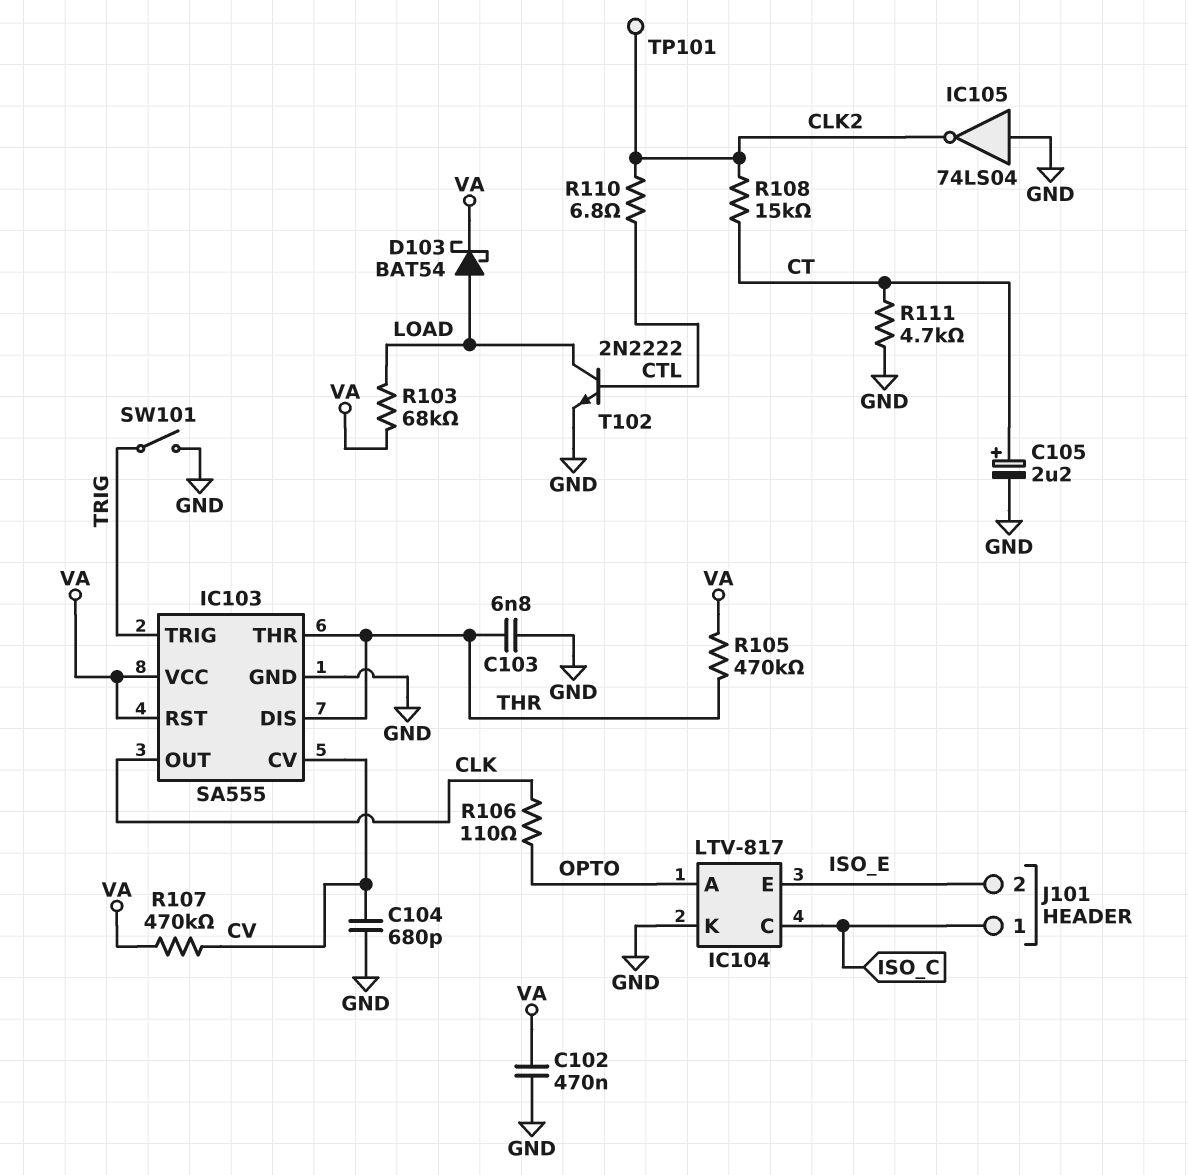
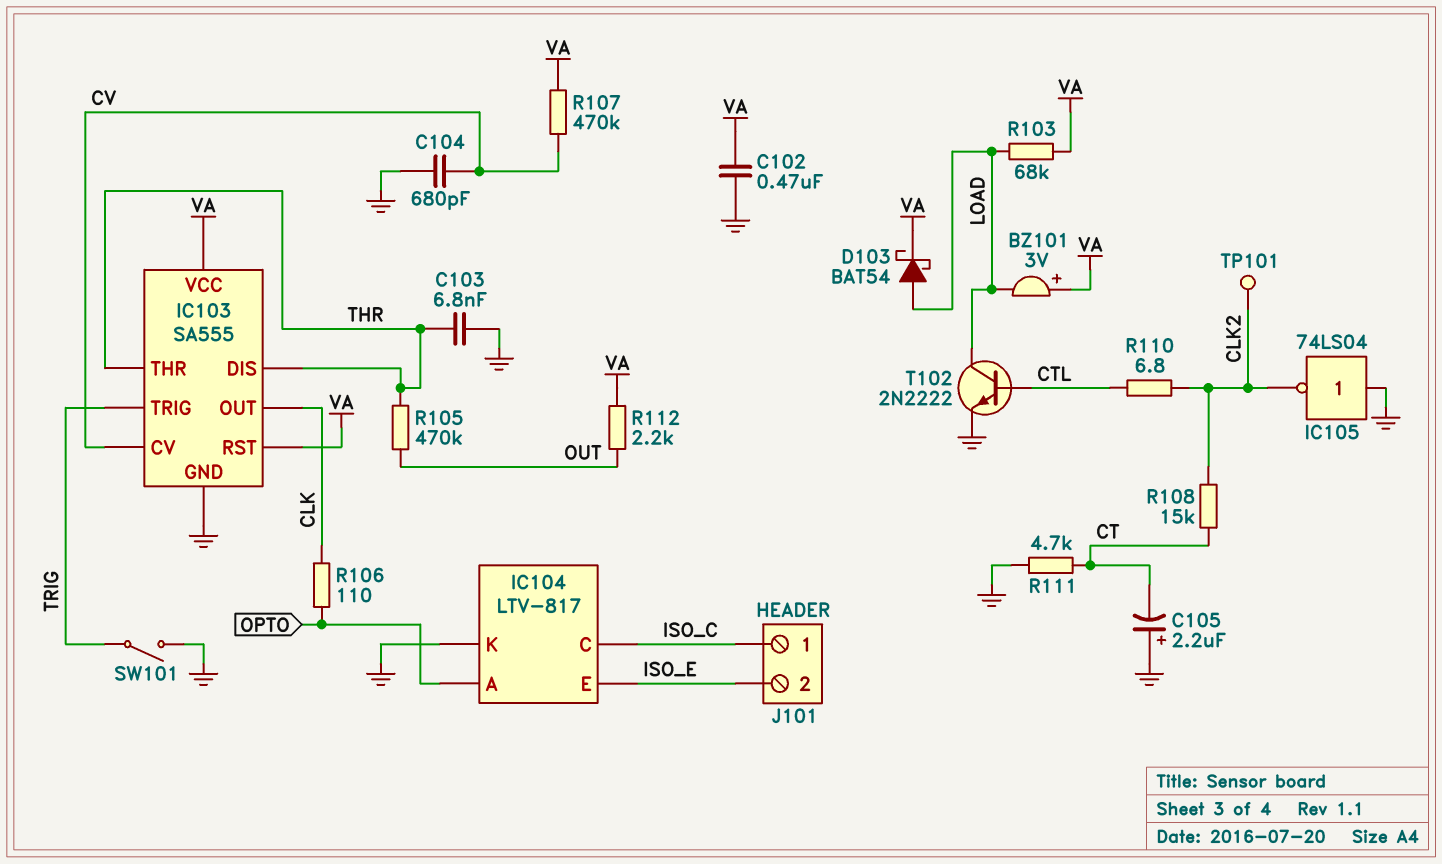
BZ101: none -> buzzer 3V (plus VA, minus LOAD)
C105: 2.2uF (plus CT, minus GND) -> 2.2uF (plus GND, minus CT)
R105: 470k (THR, VA) -> 470k (OUT, THR)
R112: none -> 2.2k (OUT, VA)

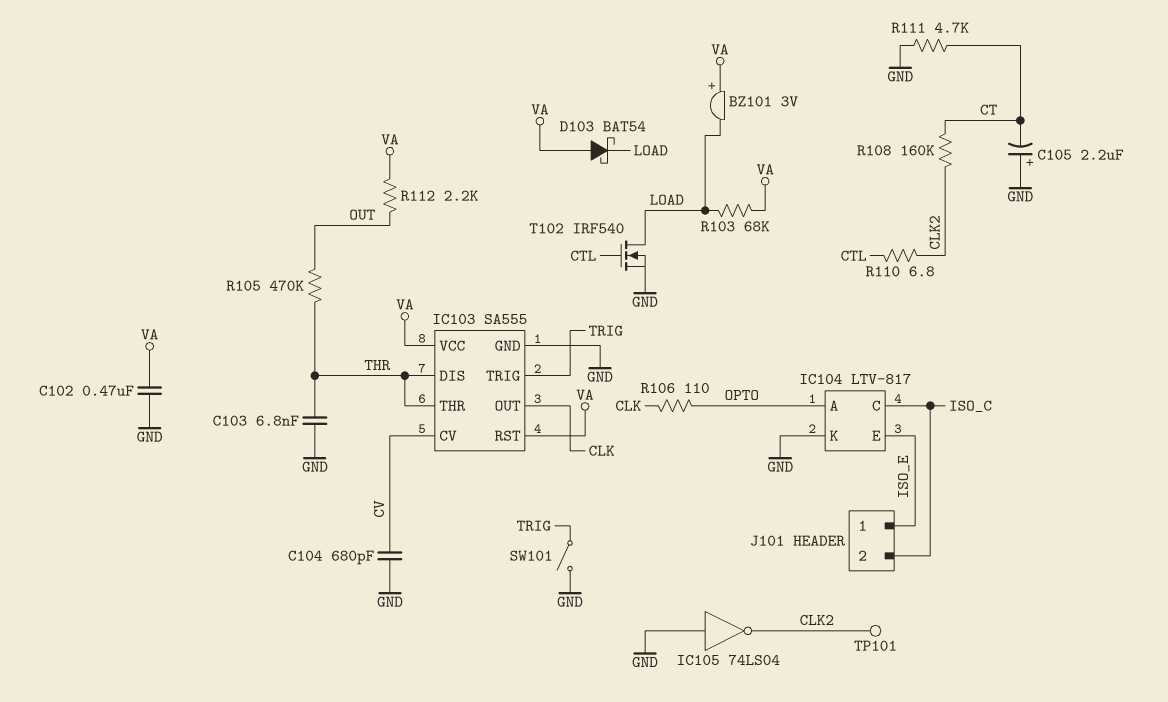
D103: schottky BAT54 (A LOAD, K VA) -> schottky BAT54 (A VA, K LOAD)
J101 pin 1: ISO_C -> ISO_E
J101 pin 2: ISO_E -> ISO_C
R107: 470k (CV, VA) -> none
R108: 15k (CLK2, CT) -> 160k (CLK2, CT)
T102: NPN 2N2222 (B CTL, C LOAD, E GND) -> NMOS IRF540 (G CTL, D LOAD, S GND)

